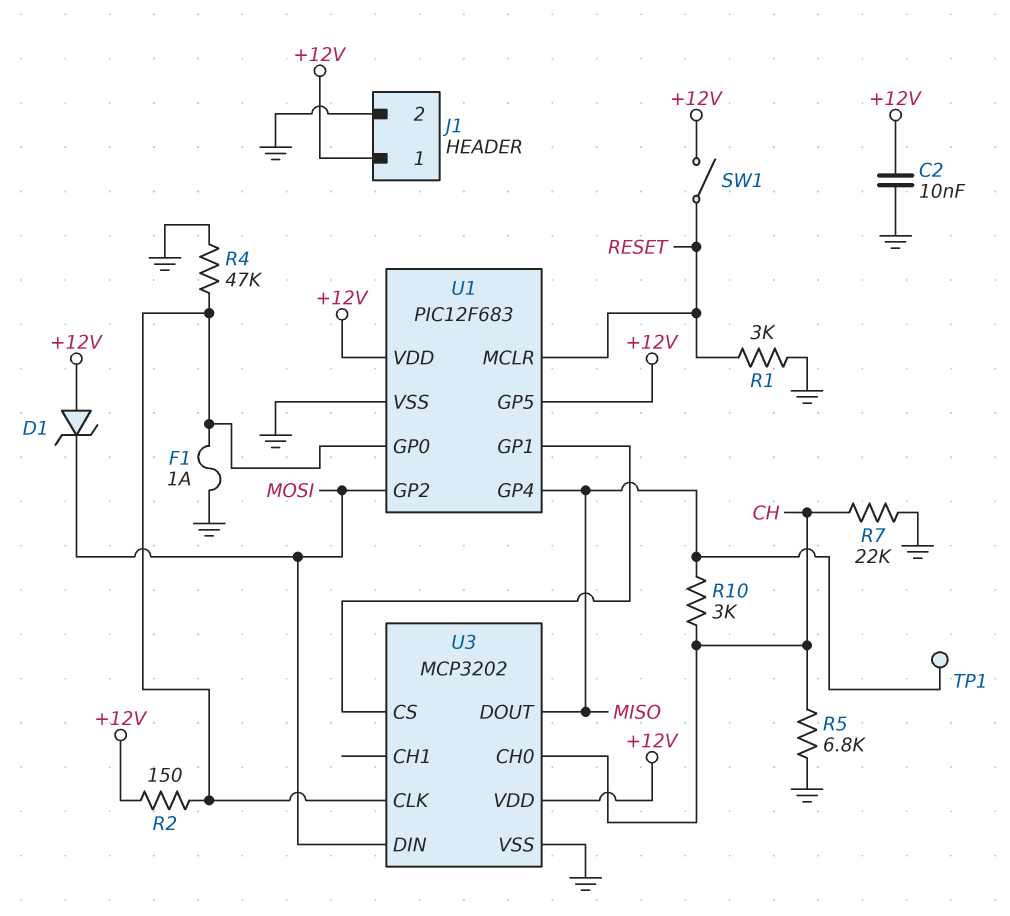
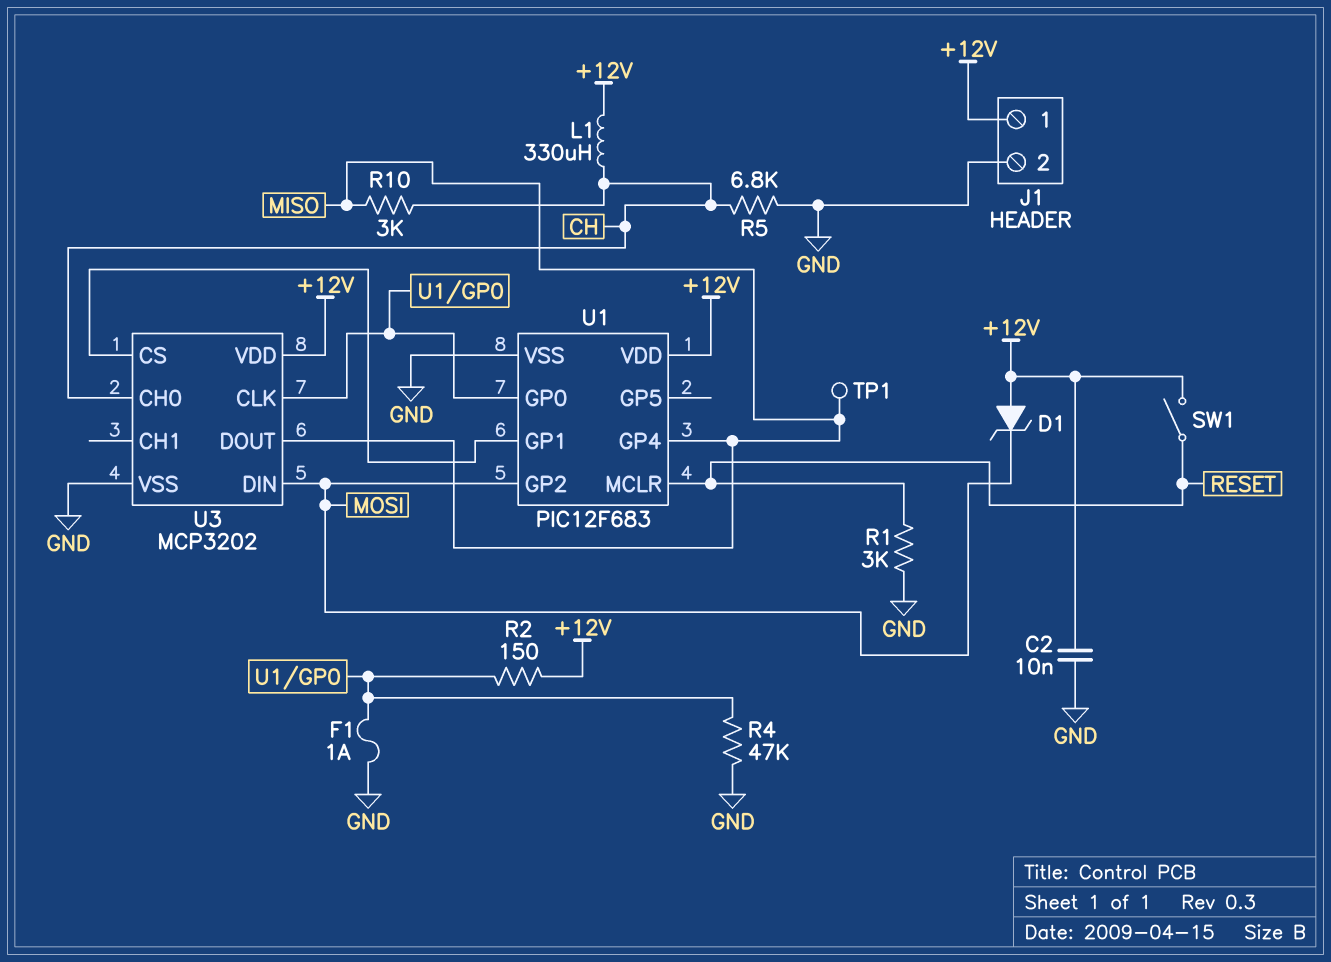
L1: none -> 330uH (+12V, CH)
R7: 22k (CH, GND) -> none
U1 pin GP5: +12V -> none

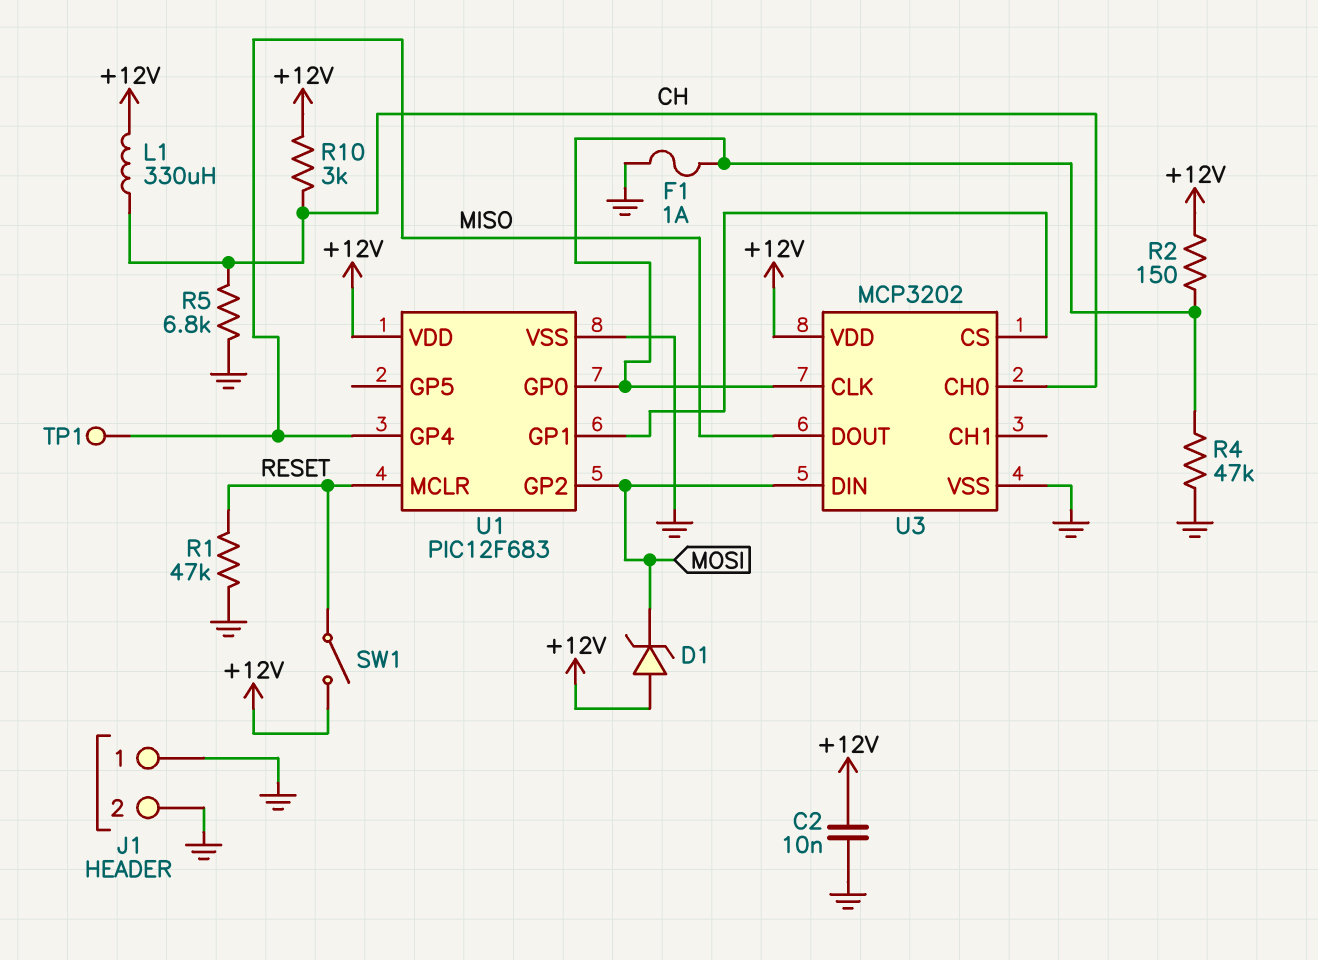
J1 pin 1: +12V -> GND
R1: 3k (GND, RESET) -> 47k (GND, RESET)
R10: 3k (CH, MISO) -> 3k (+12V, CH)

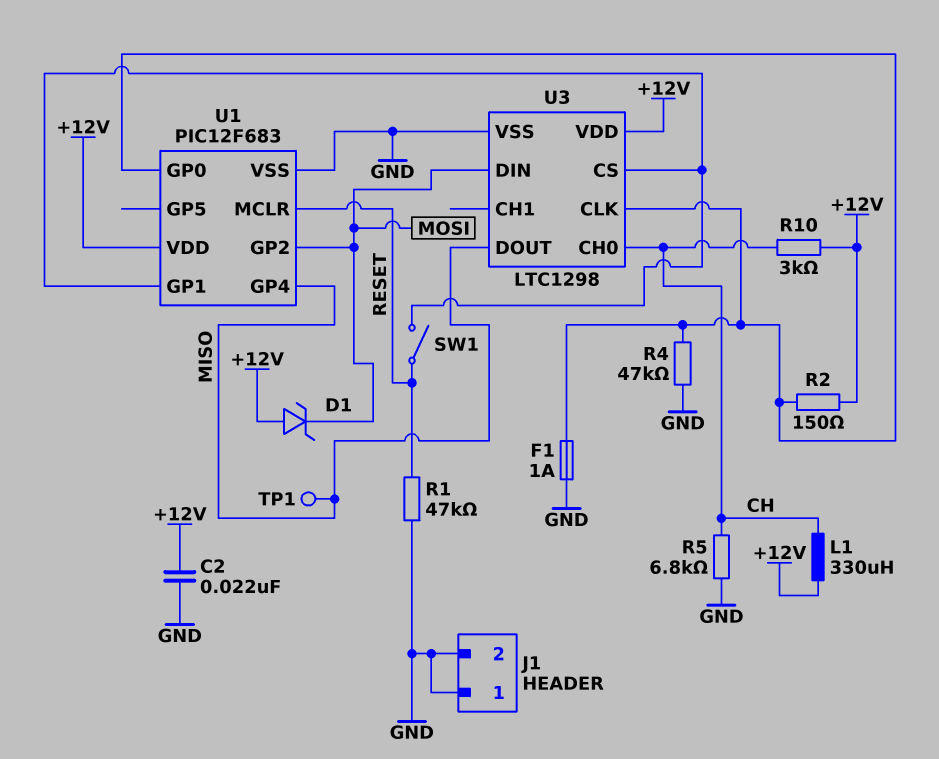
C2: 10nF (+12V, GND) -> 22nF (+12V, GND)
SW1: switch (+12V, RESET) -> switch (RESET, U1/GP1)
U3: MCP3202 -> LTC1298

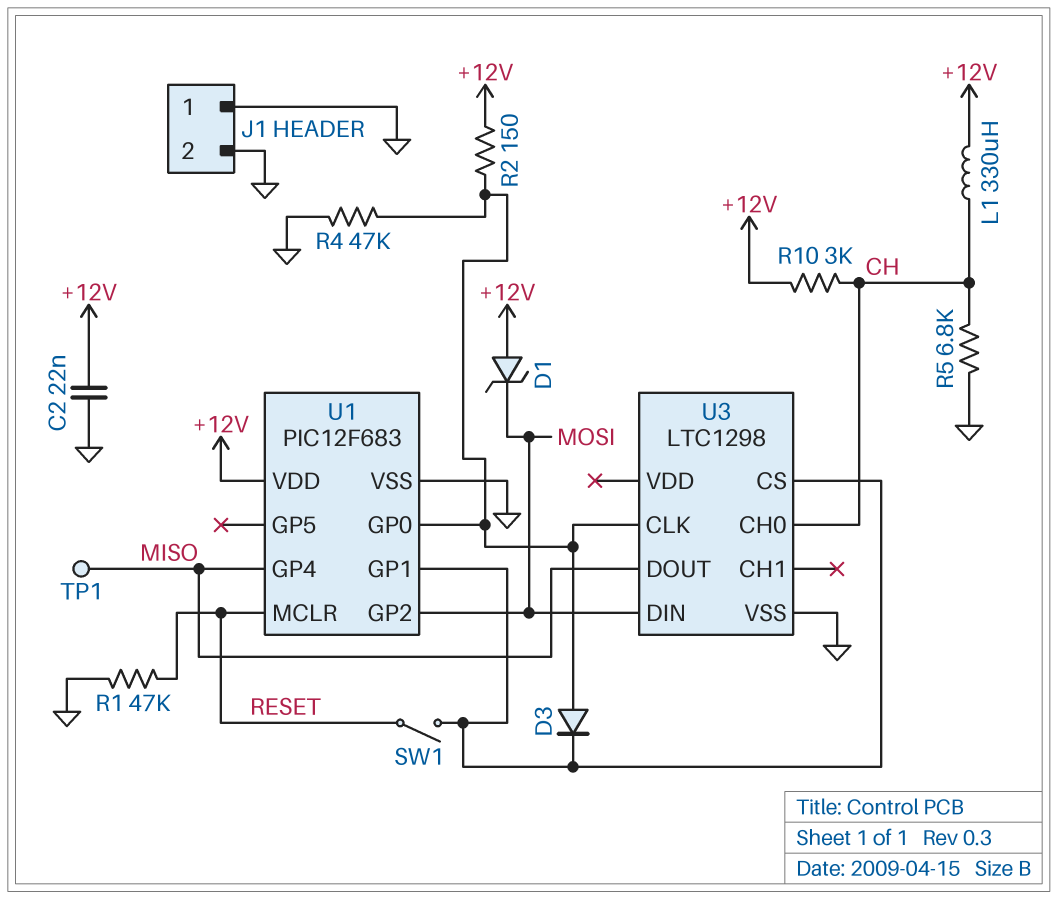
D3: none -> diode (A U1/GP0, K U1/GP1)
F1: 1A (GND, U1/GP0) -> none
U3 pin VDD: +12V -> none

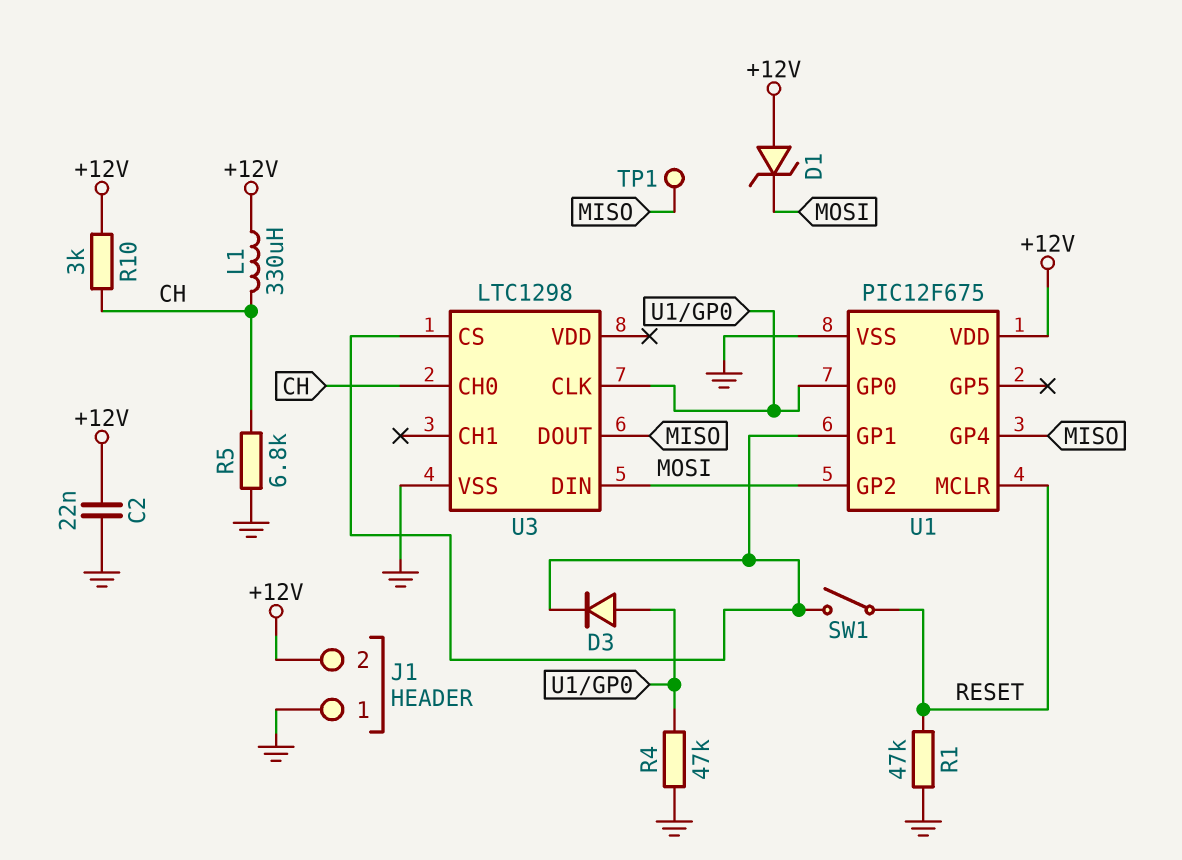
J1 pin 2: GND -> +12V
R2: 150 (+12V, U1/GP0) -> none
U1: PIC12F683 -> PIC12F675

